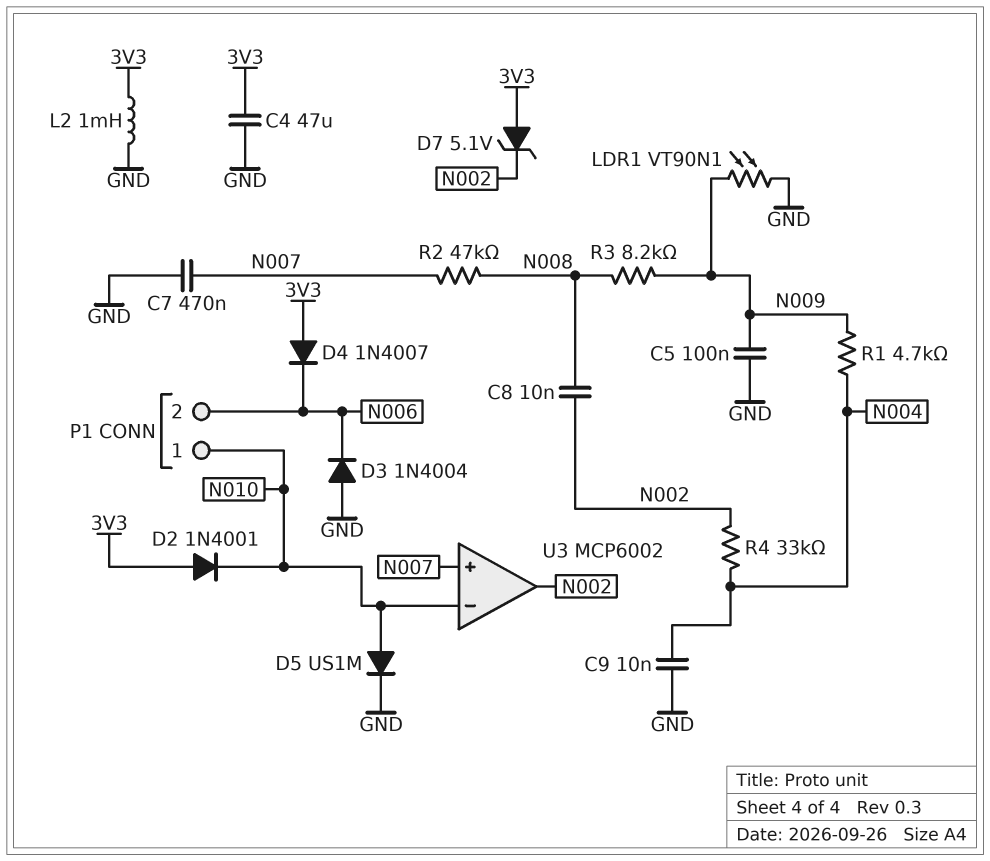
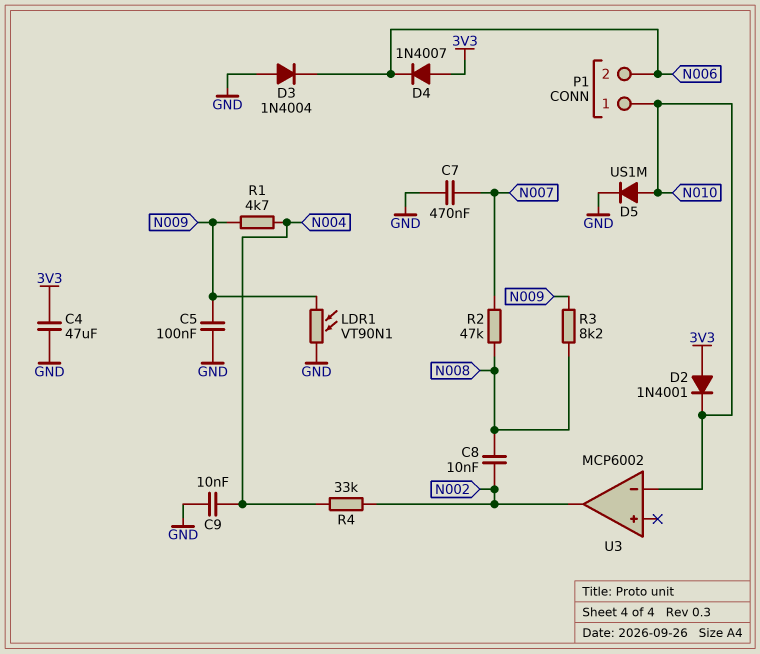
D7: zener 5.1V (A 3V3, K N002) -> none
L2: 1mH (3V3, GND) -> none
U3 pin in+: N007 -> none

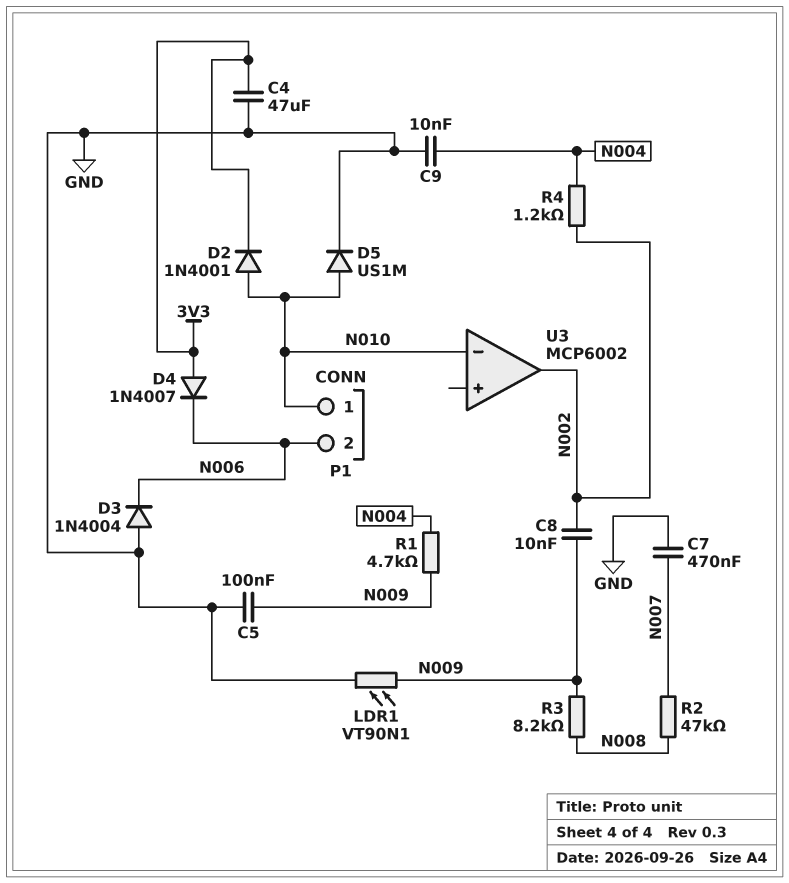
C8: 10nF (N002, N008) -> 10nF (N002, N009)
D2: diode 1N4001 (A 3V3, K N010) -> diode 1N4001 (A N010, K 3V3)
R4: 33k (N002, N004) -> 1.2k (N002, N004)

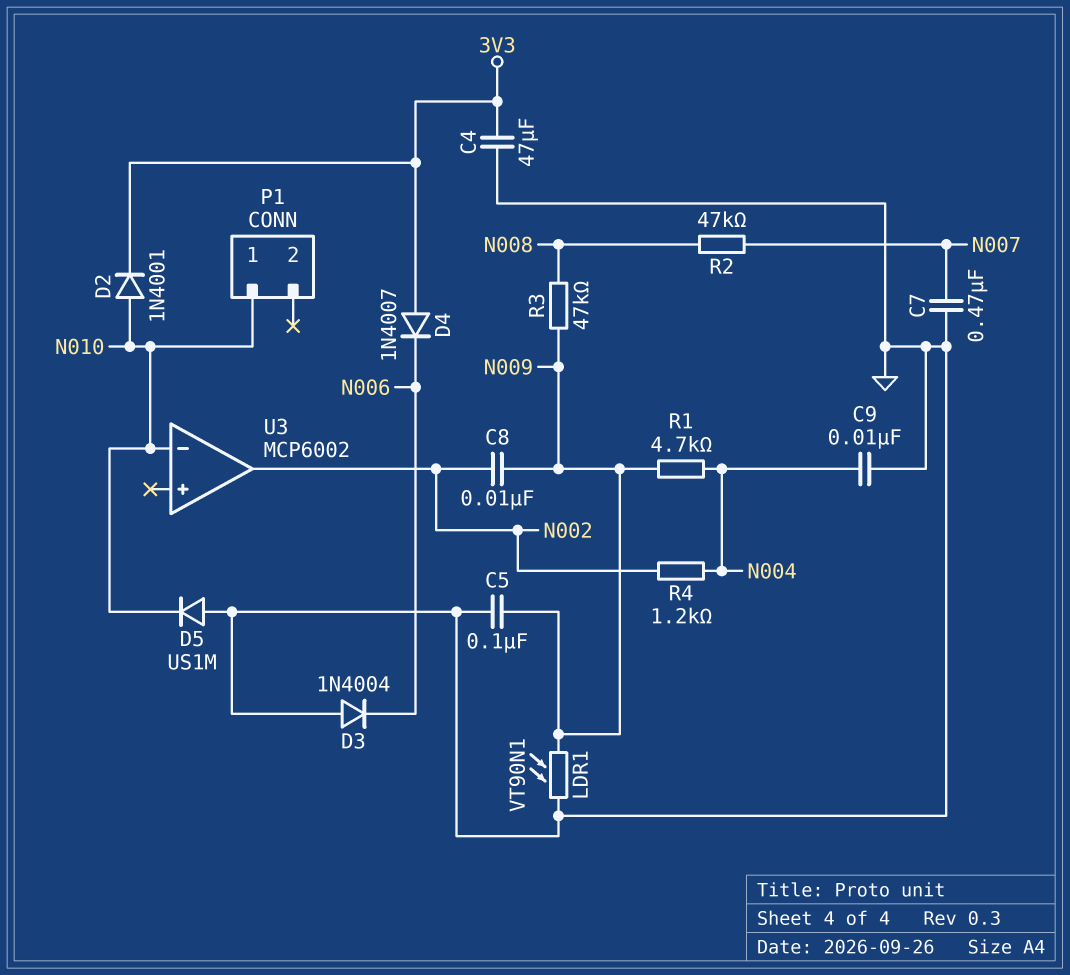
D5: diode US1M (A N010, K GND) -> diode US1M (A GND, K N010)
P1 pin 2: N006 -> none
R3: 8.2k (N008, N009) -> 47k (N008, N009)

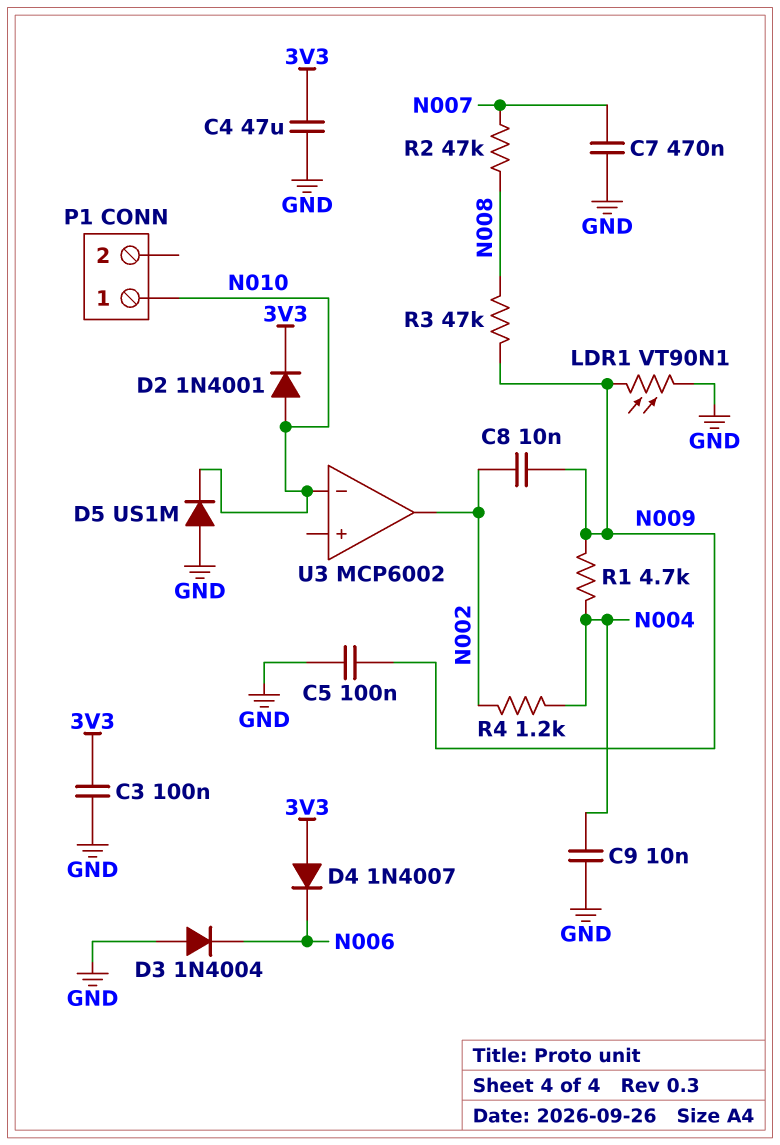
C3: none -> 100nF (3V3, GND)

